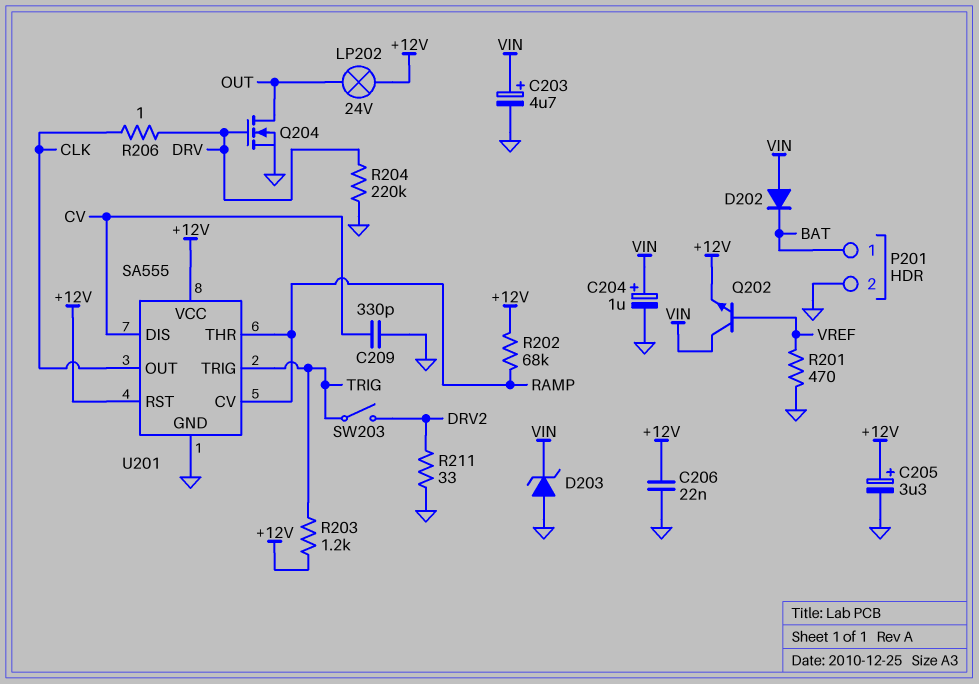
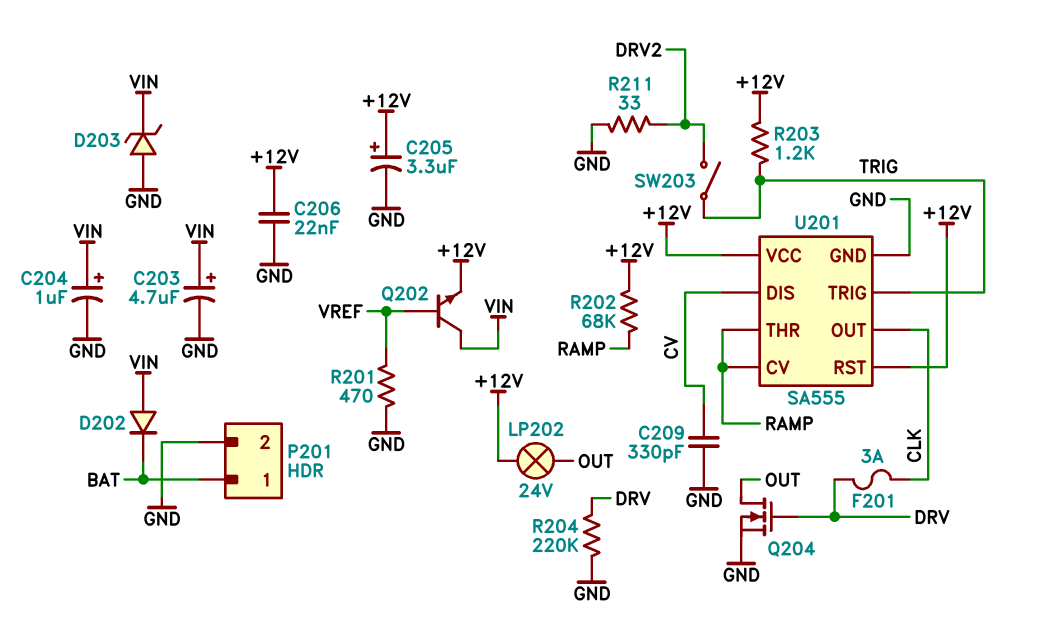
F201: none -> 3A (CLK, DRV)
R206: 1 (CLK, DRV) -> none

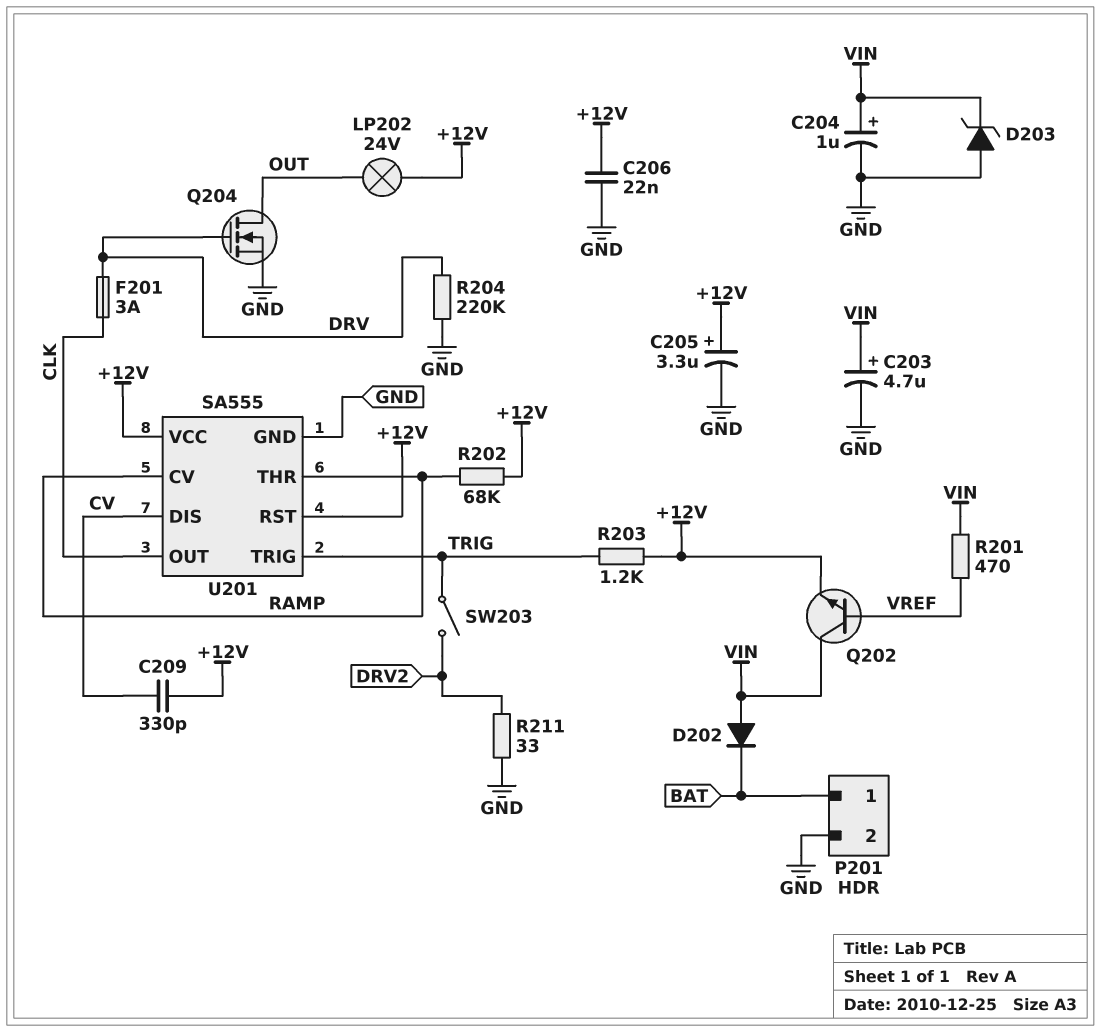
C209: 330pF (CV, GND) -> 330pF (+12V, CV)
R201: 470 (GND, VREF) -> 470 (VIN, VREF)

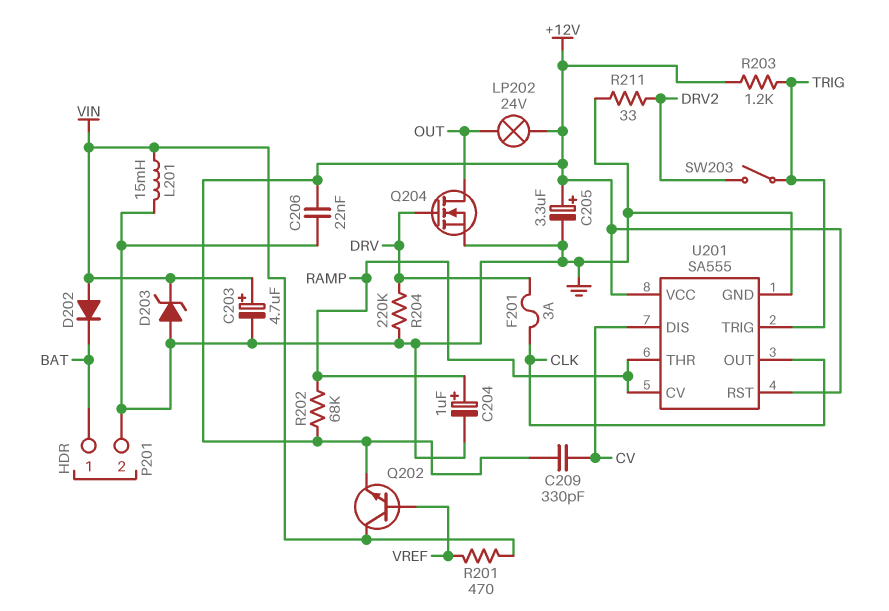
C204: 1uF (plus VIN, minus GND) -> 1uF (plus RAMP, minus GND)
L201: none -> 15mH (GND, VIN)

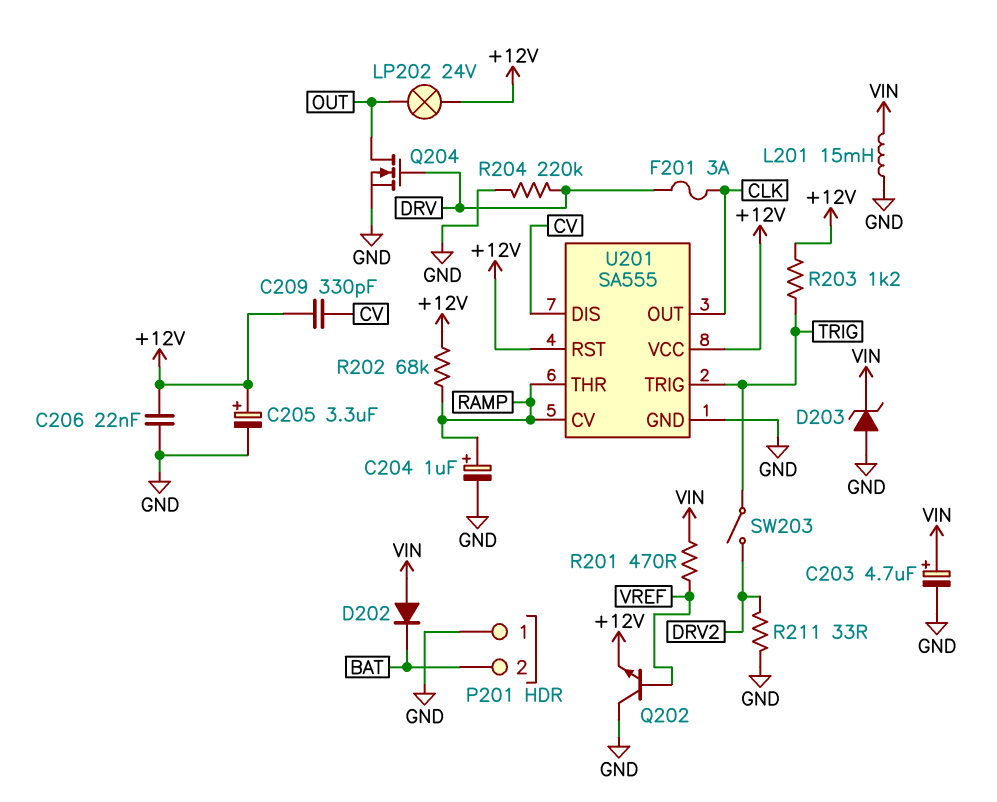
P201 pin 1: BAT -> GND
P201 pin 2: GND -> BAT
Q202: NPN (B VREF, C VIN, E +12V) -> NPN (B VREF, C GND, E +12V)

